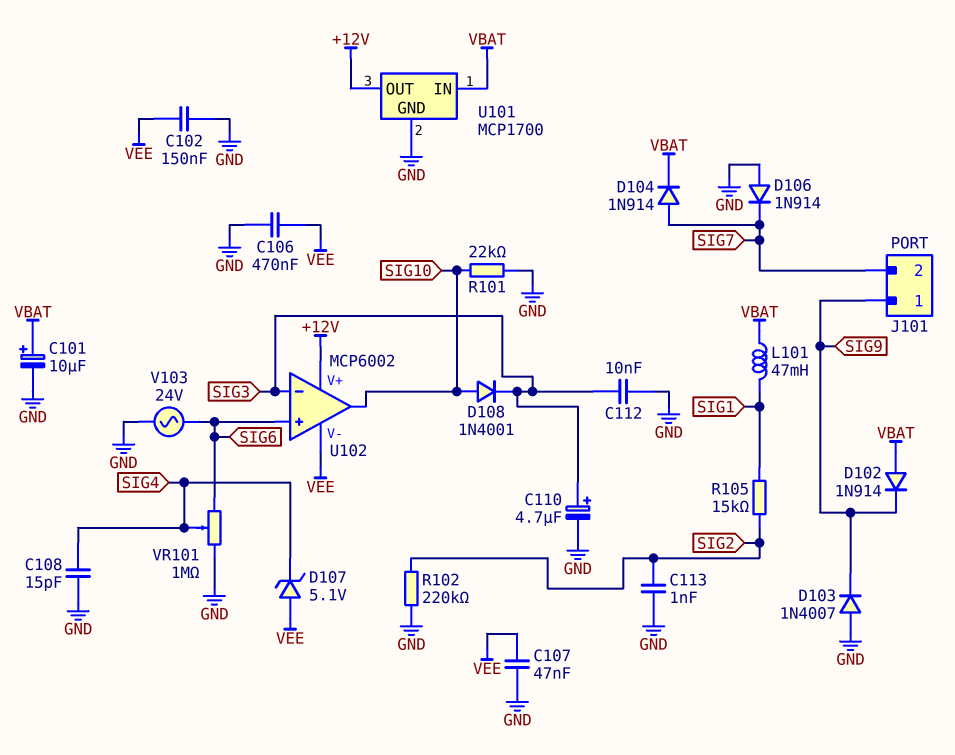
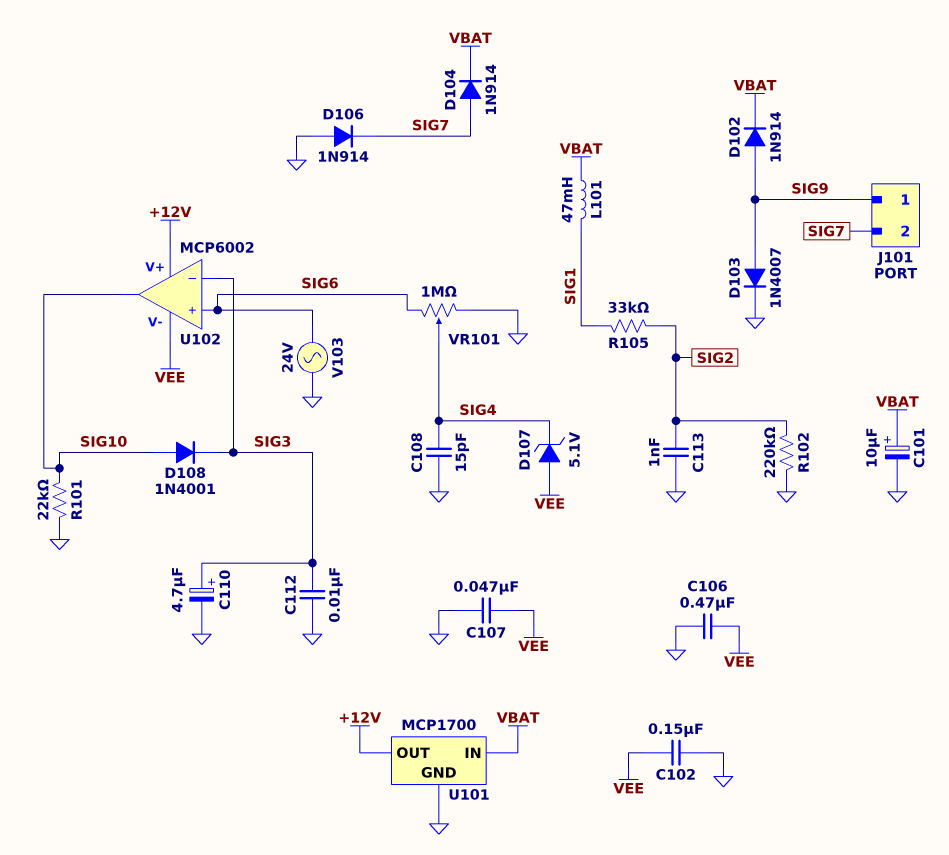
D102: diode 1N914 (A VBAT, K SIG9) -> diode 1N914 (A SIG9, K VBAT)
D103: diode 1N4007 (A GND, K SIG9) -> diode 1N4007 (A SIG9, K GND)
R105: 15k (SIG1, SIG2) -> 33k (SIG1, SIG2)

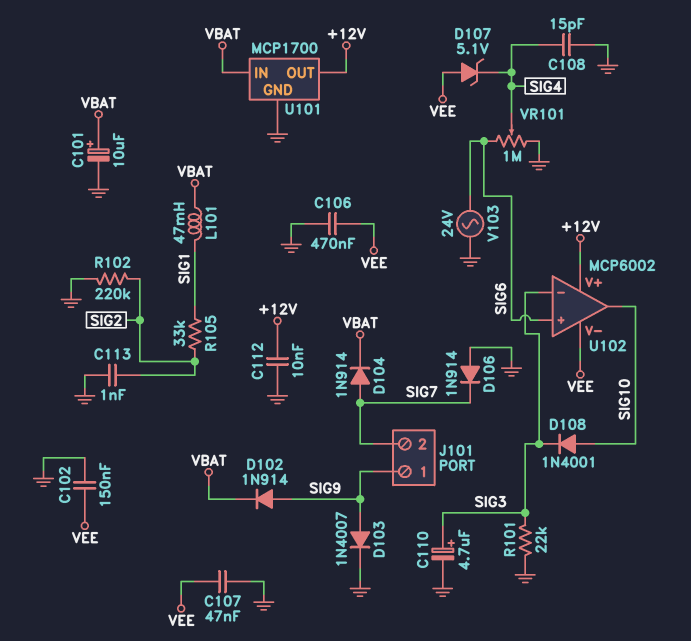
C112: 10nF (GND, SIG3) -> 10nF (+12V, GND)
R101: 22k (GND, SIG10) -> 22k (GND, SIG3)

